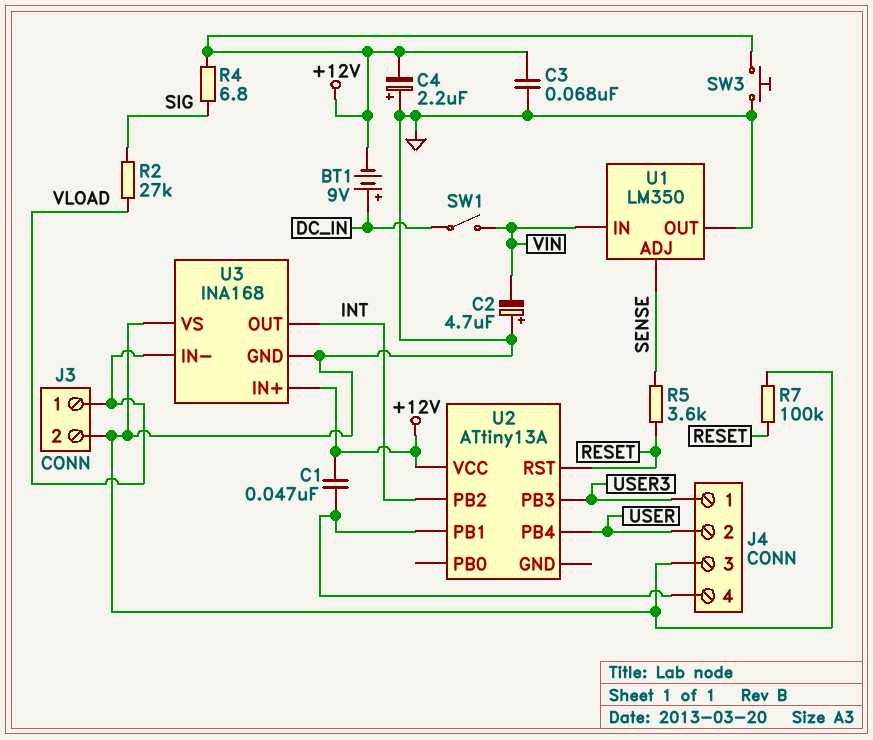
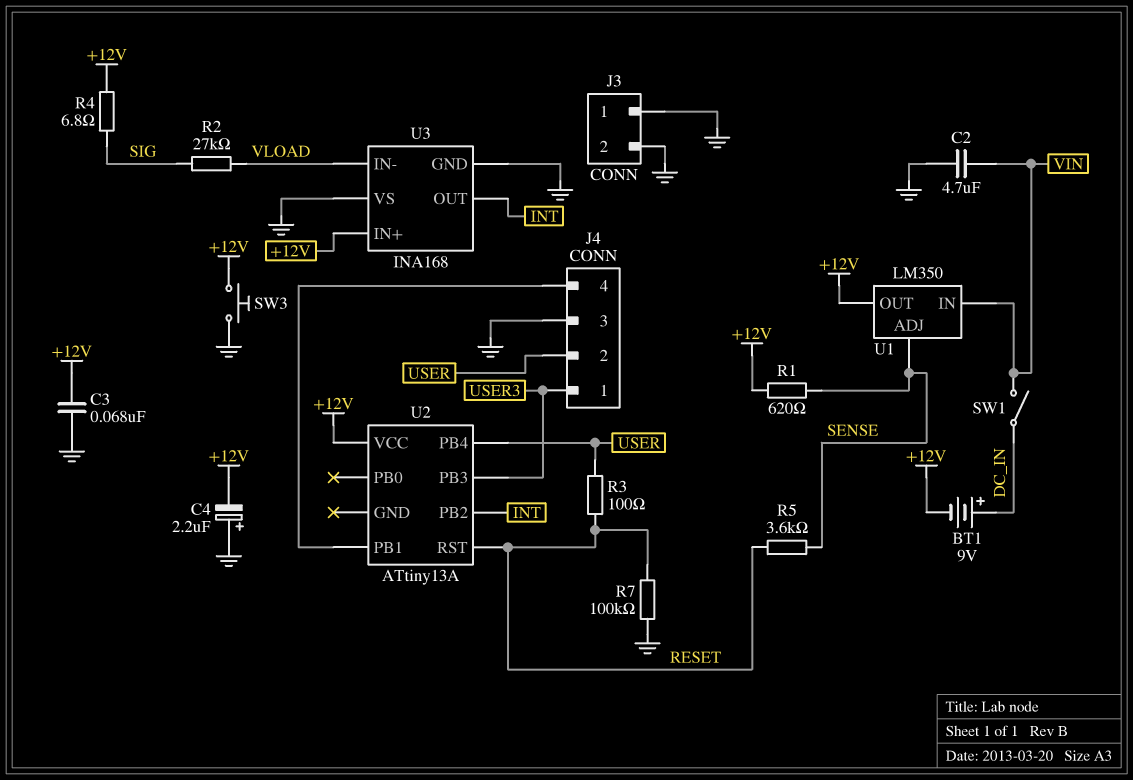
C1: 47nF (+12V, J4/4) -> none
C2: 4.7uF (plus GND, minus VIN) -> 4.7uF (GND, VIN)
J3 pin 1: VLOAD -> GND
R1: none -> 620 (+12V, SENSE)
R3: none -> 100 (RESET, USER)
U1 pin OUT: GND -> +12V

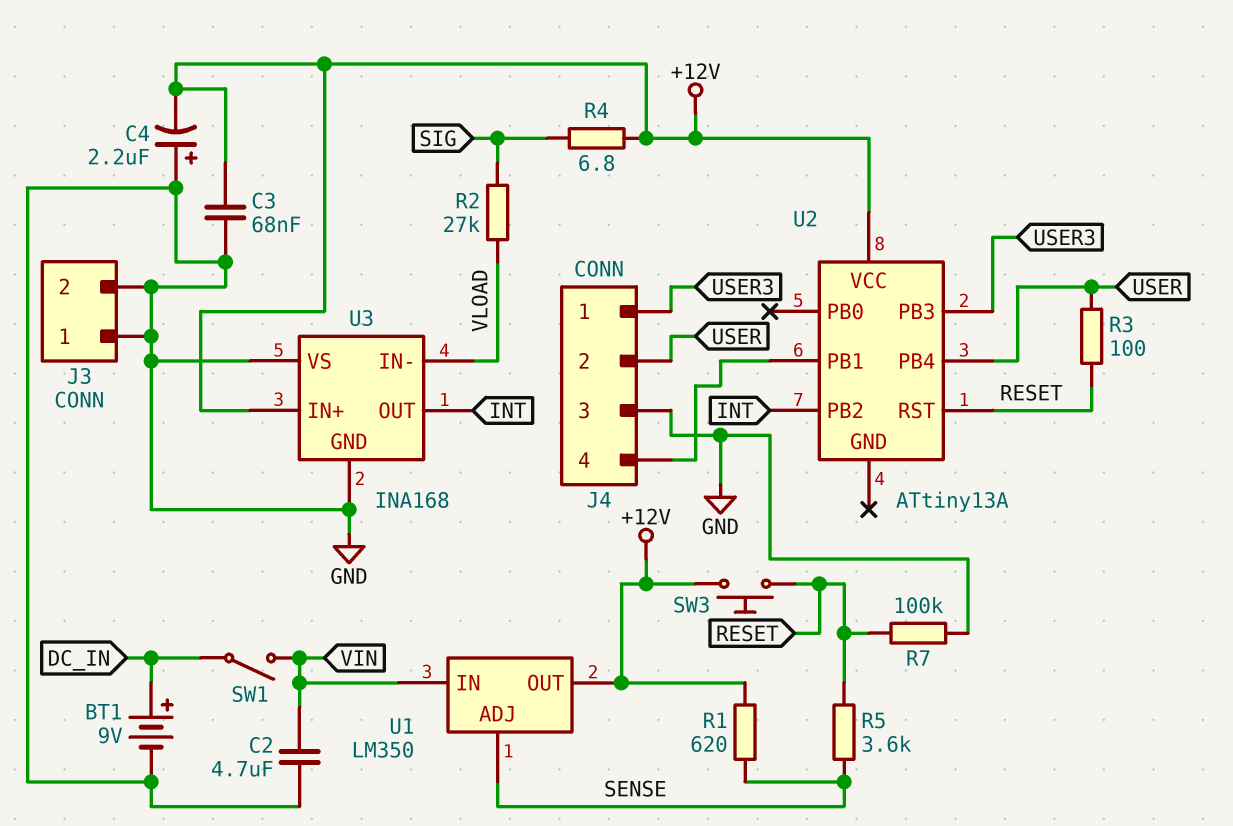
BT1: 9V (plus DC_IN, minus +12V) -> 9V (plus DC_IN, minus GND)
SW3: button (+12V, GND) -> button (+12V, RESET)

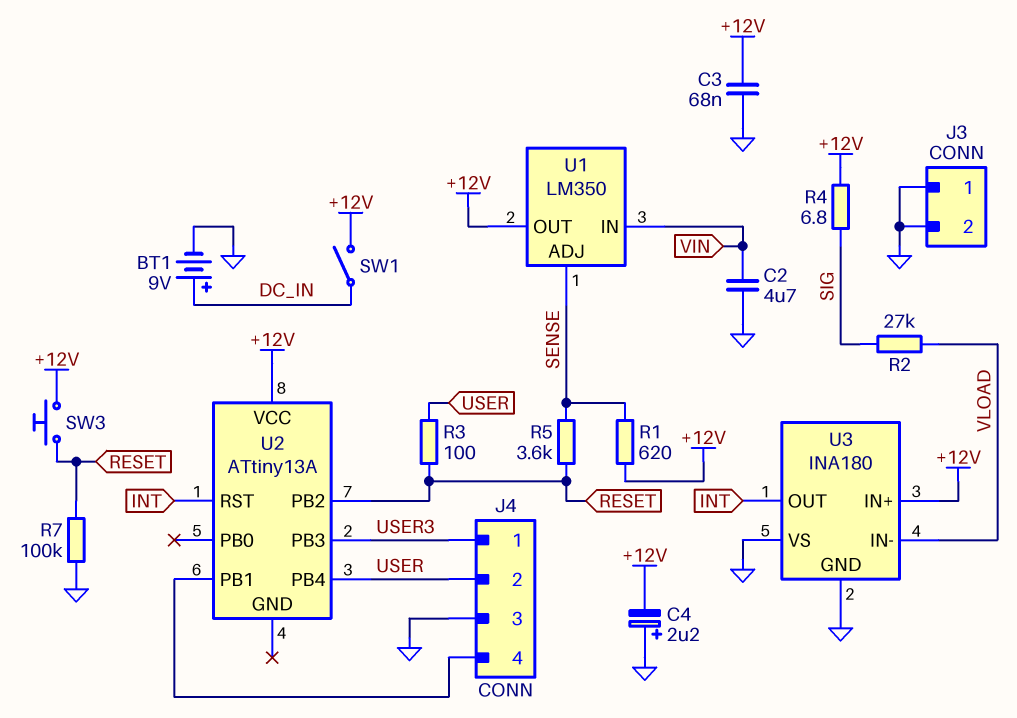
SW1: switch (DC_IN, VIN) -> switch (+12V, DC_IN)
U2 pin PB2: INT -> RESET
U2 pin RST: RESET -> INT
U3: INA168 -> INA180

